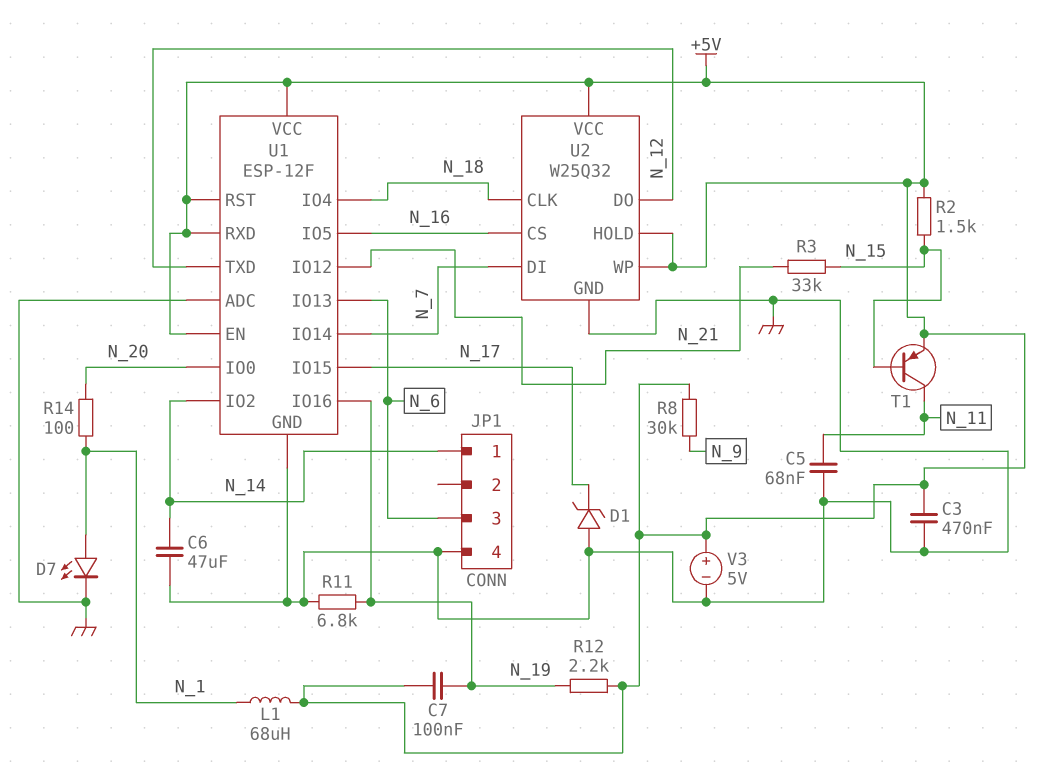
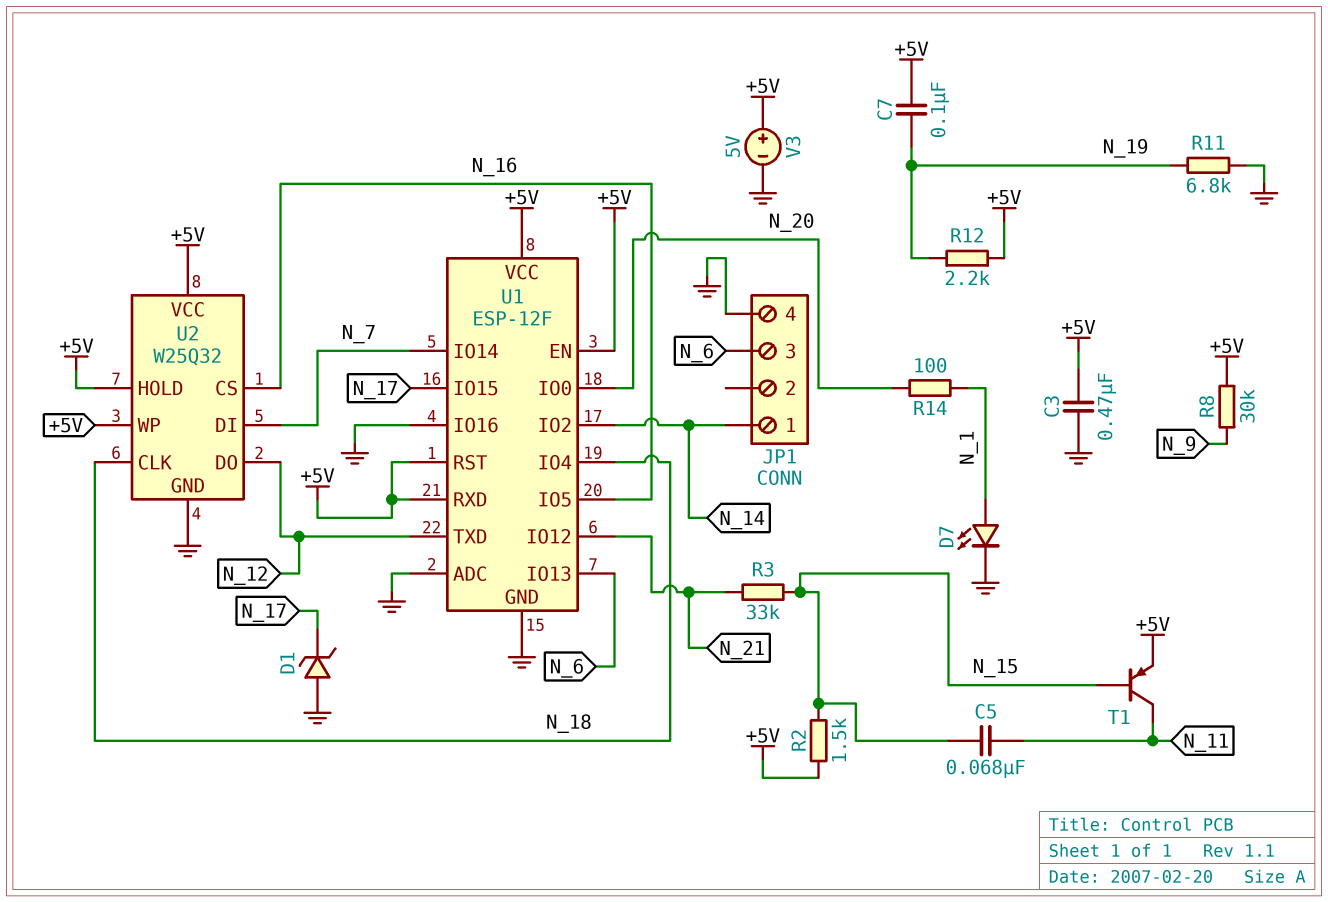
C5: 68nF (GND, N_11) -> 68nF (N_11, N_15)
C6: 47uF (GND, N_14) -> none
L1: 68uH (+5V, N_1) -> none
U1 pin IO16: N_19 -> GND

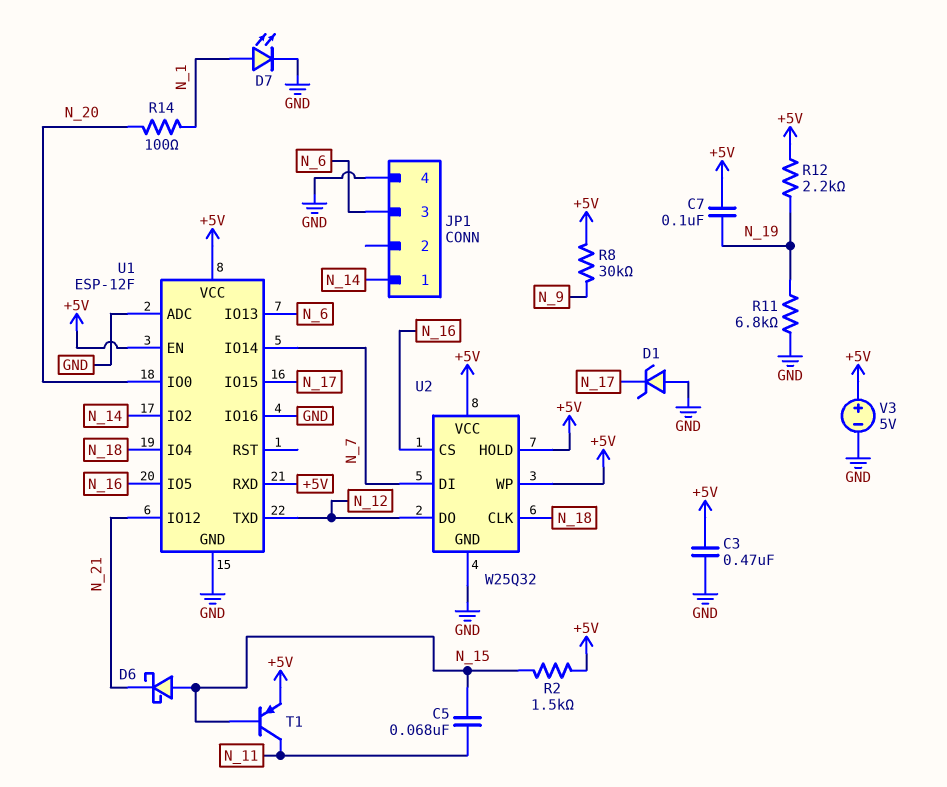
D6: none -> schottky (A N_15, K N_21)
R3: 33k (N_15, N_21) -> none
U1 pin RST: +5V -> none

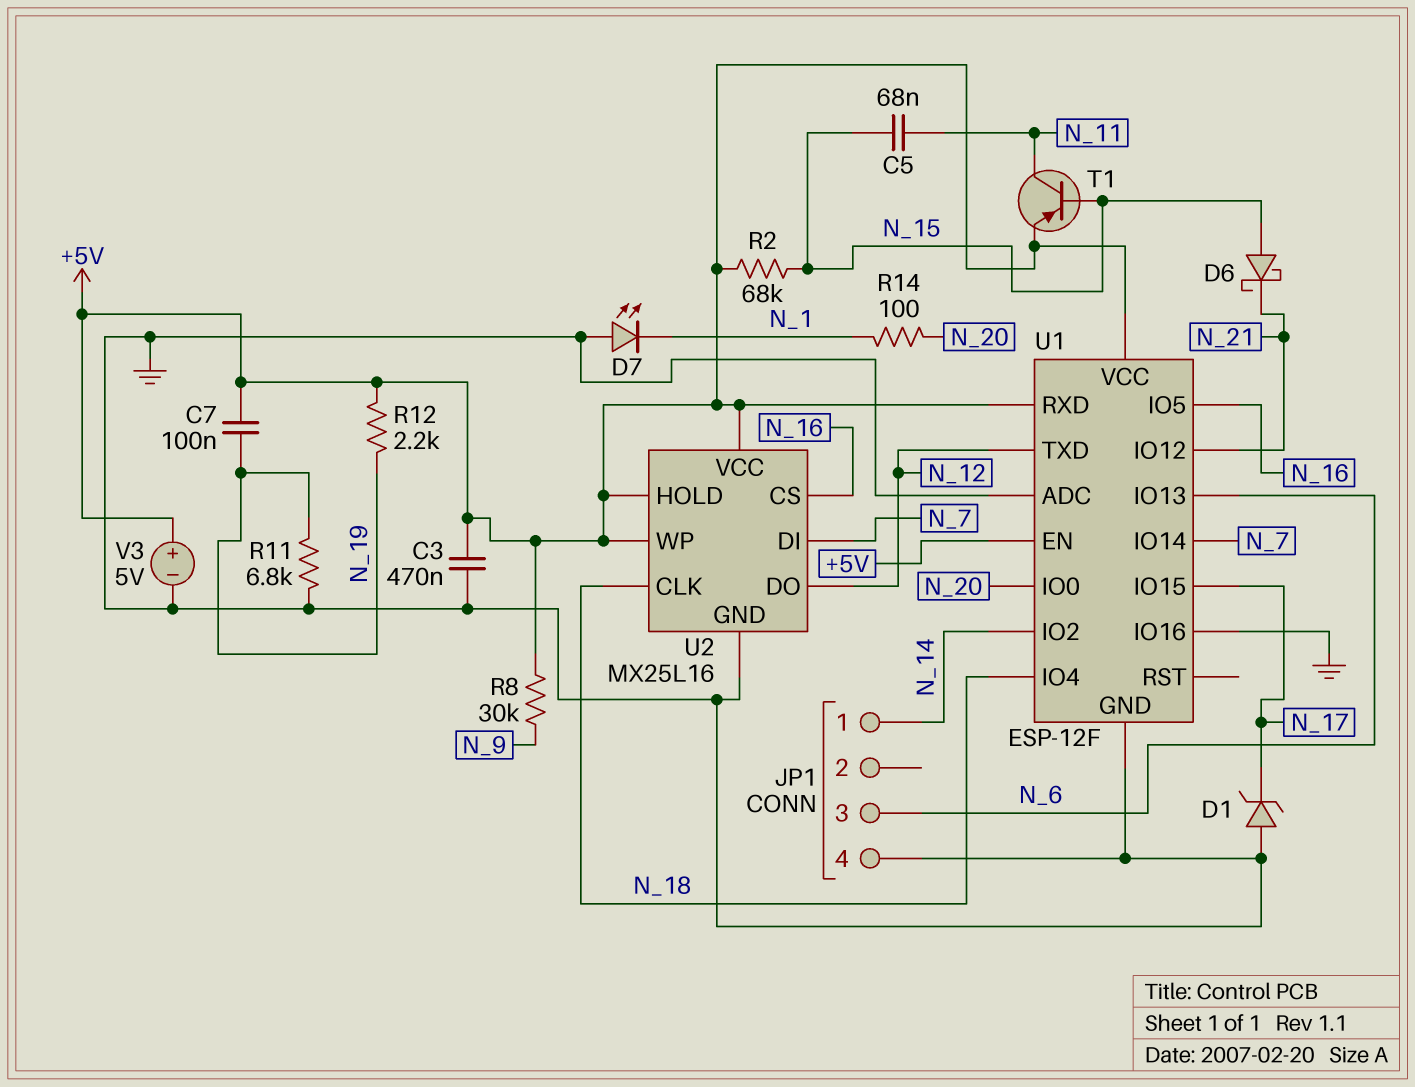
D7: LED (A N_1, K GND) -> LED (A GND, K N_1)
R2: 1.5k (+5V, N_15) -> 68k (+5V, N_15)
U2: W25Q32 -> MX25L16

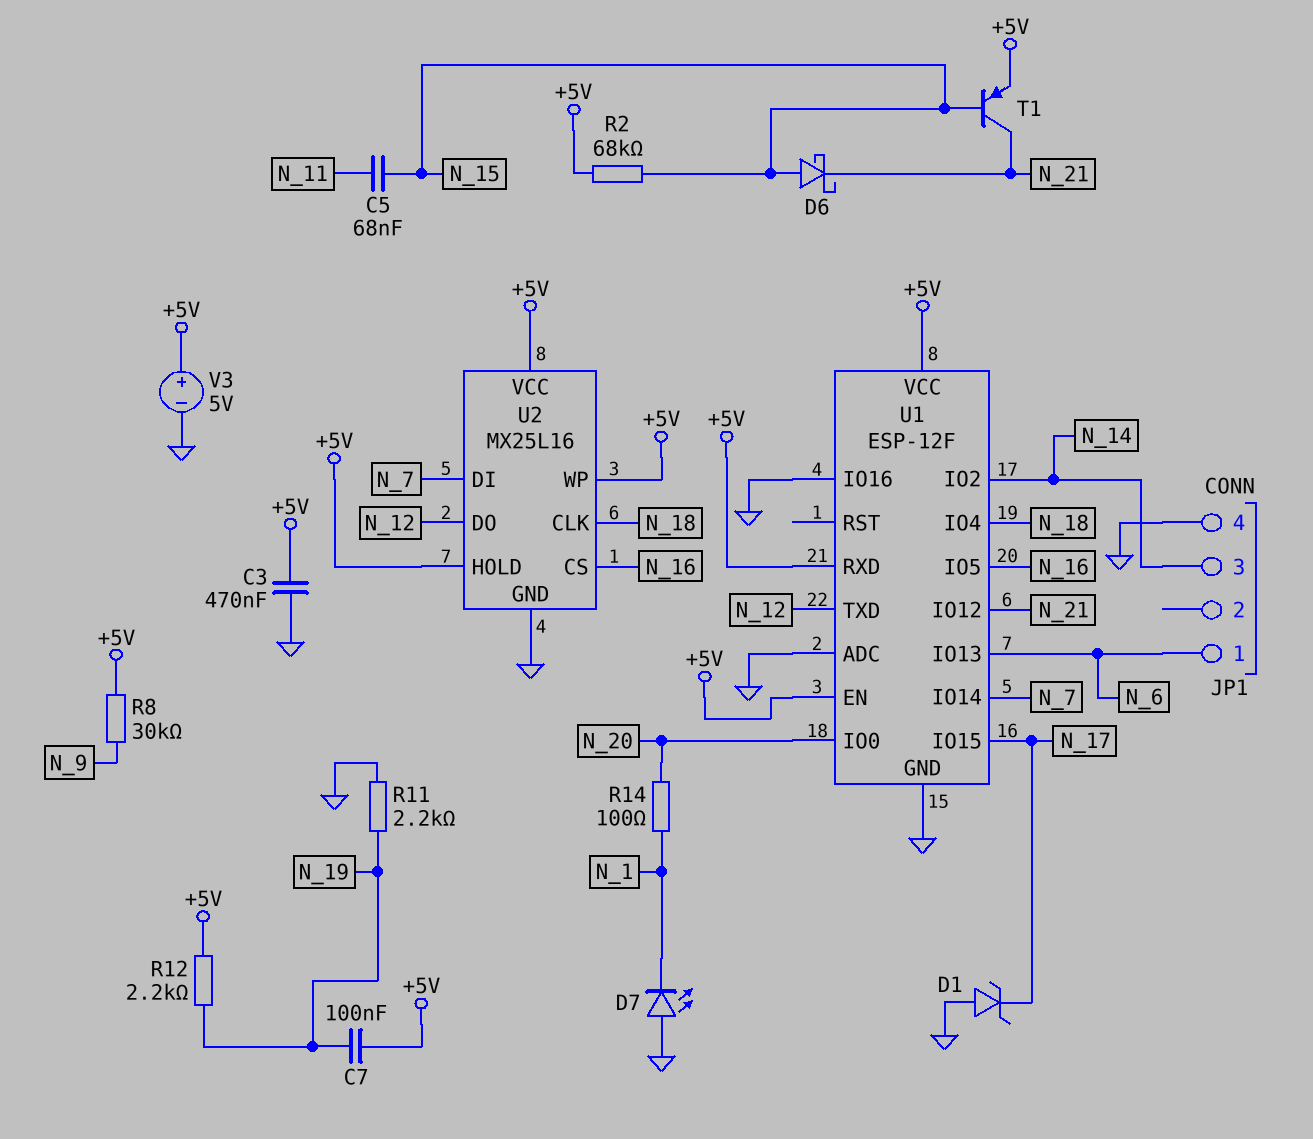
JP1 pin 1: N_14 -> N_6
JP1 pin 3: N_6 -> N_14
R11: 6.8k (GND, N_19) -> 2.2k (GND, N_19)
T1: PNP (B N_15, C N_11, E +5V) -> PNP (B N_15, C N_21, E +5V)

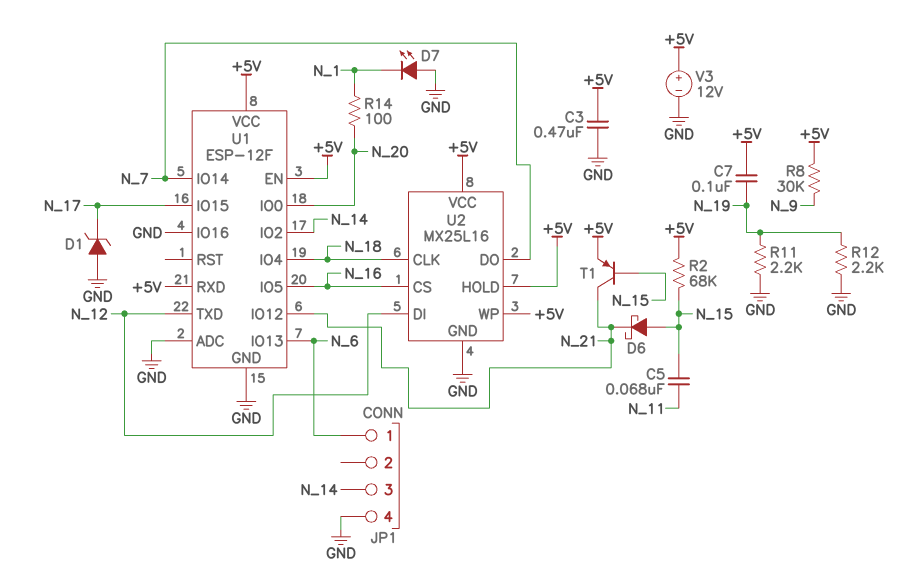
R12: 2.2k (+5V, N_19) -> 2.2k (GND, N_19)
U2 pin DI: N_7 -> N_12
U2 pin DO: N_12 -> N_7
V3: 5V (plus +5V, minus GND) -> 12V (plus +5V, minus GND)

